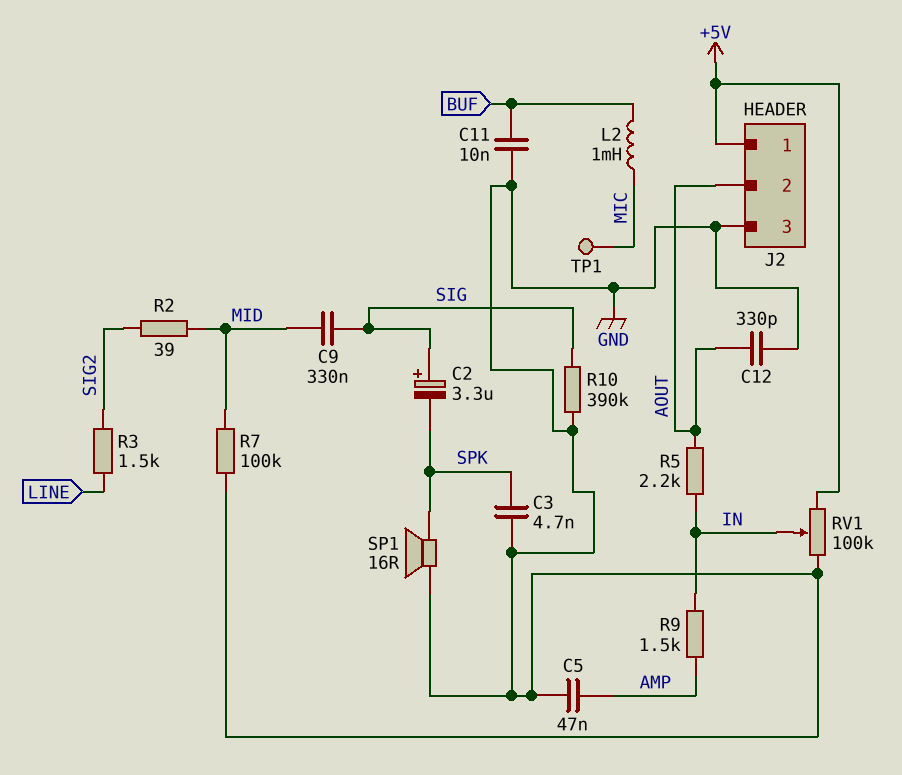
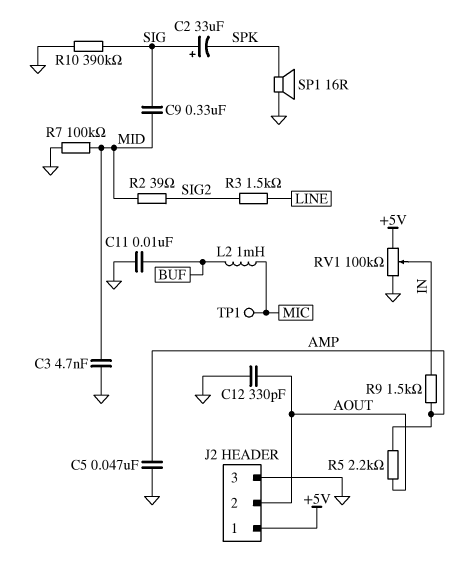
C2: 3.3uF (plus SIG, minus SPK) -> 33uF (plus SIG, minus SPK)
C3: 4.7nF (GND, SPK) -> 4.7nF (GND, MID)
R5: 2.2k (AOUT, IN) -> 2.2k (AMP, AOUT)

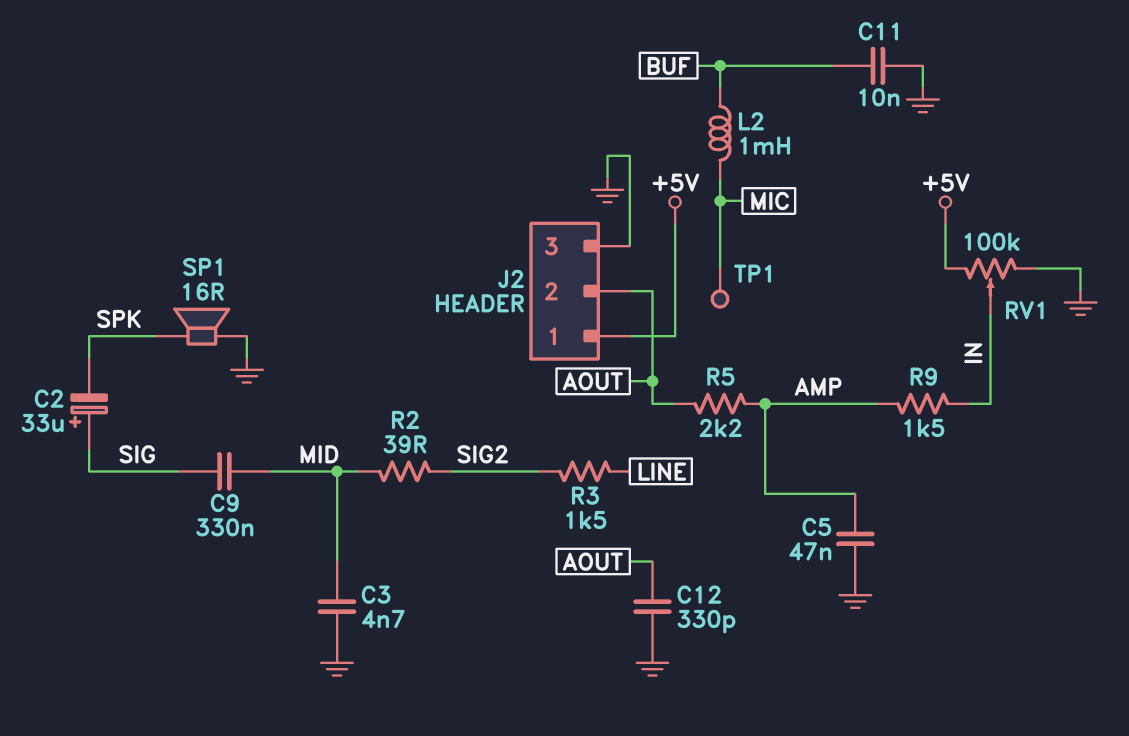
R7: 100k (GND, MID) -> none
R10: 390k (GND, SIG) -> none

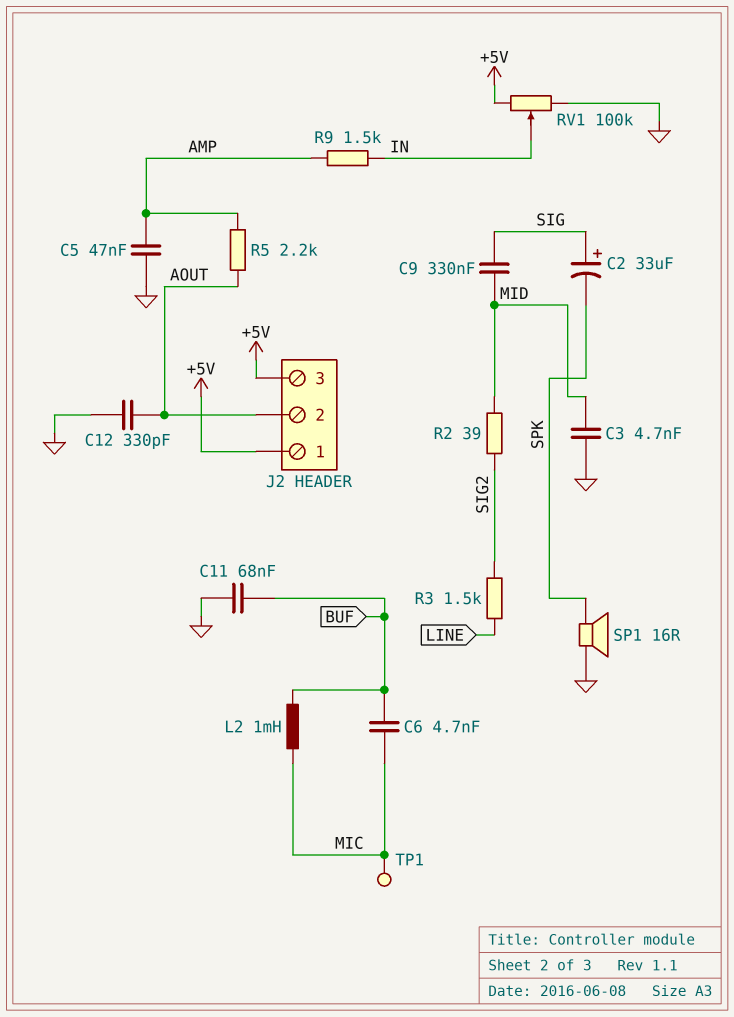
C6: none -> 4.7nF (BUF, MIC)
C11: 10nF (BUF, GND) -> 68nF (BUF, GND)
J2 pin 3: GND -> +5V

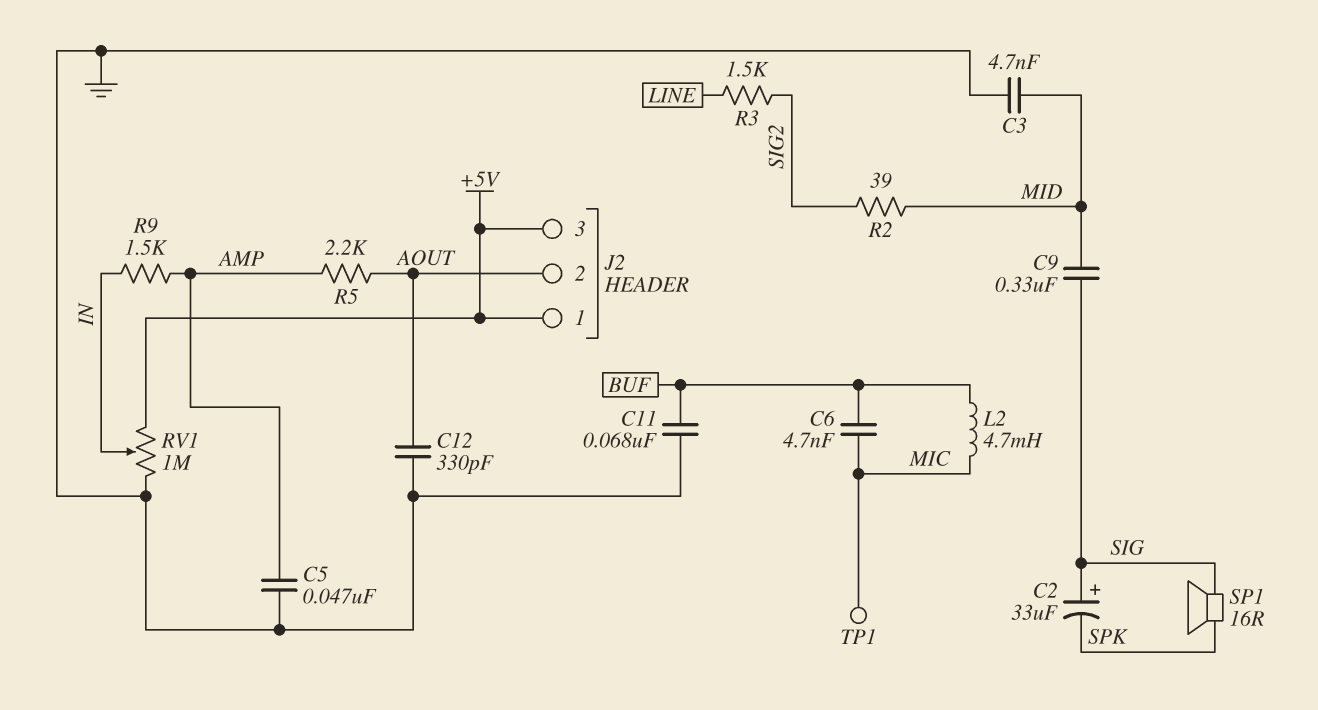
L2: 1mH (BUF, MIC) -> 4.7mH (BUF, MIC)
RV1: 100k (+5V, GND, wiper IN) -> 1M (+5V, GND, wiper IN)
SP1: speaker 16R (GND, SPK) -> speaker 16R (SIG, SPK)

